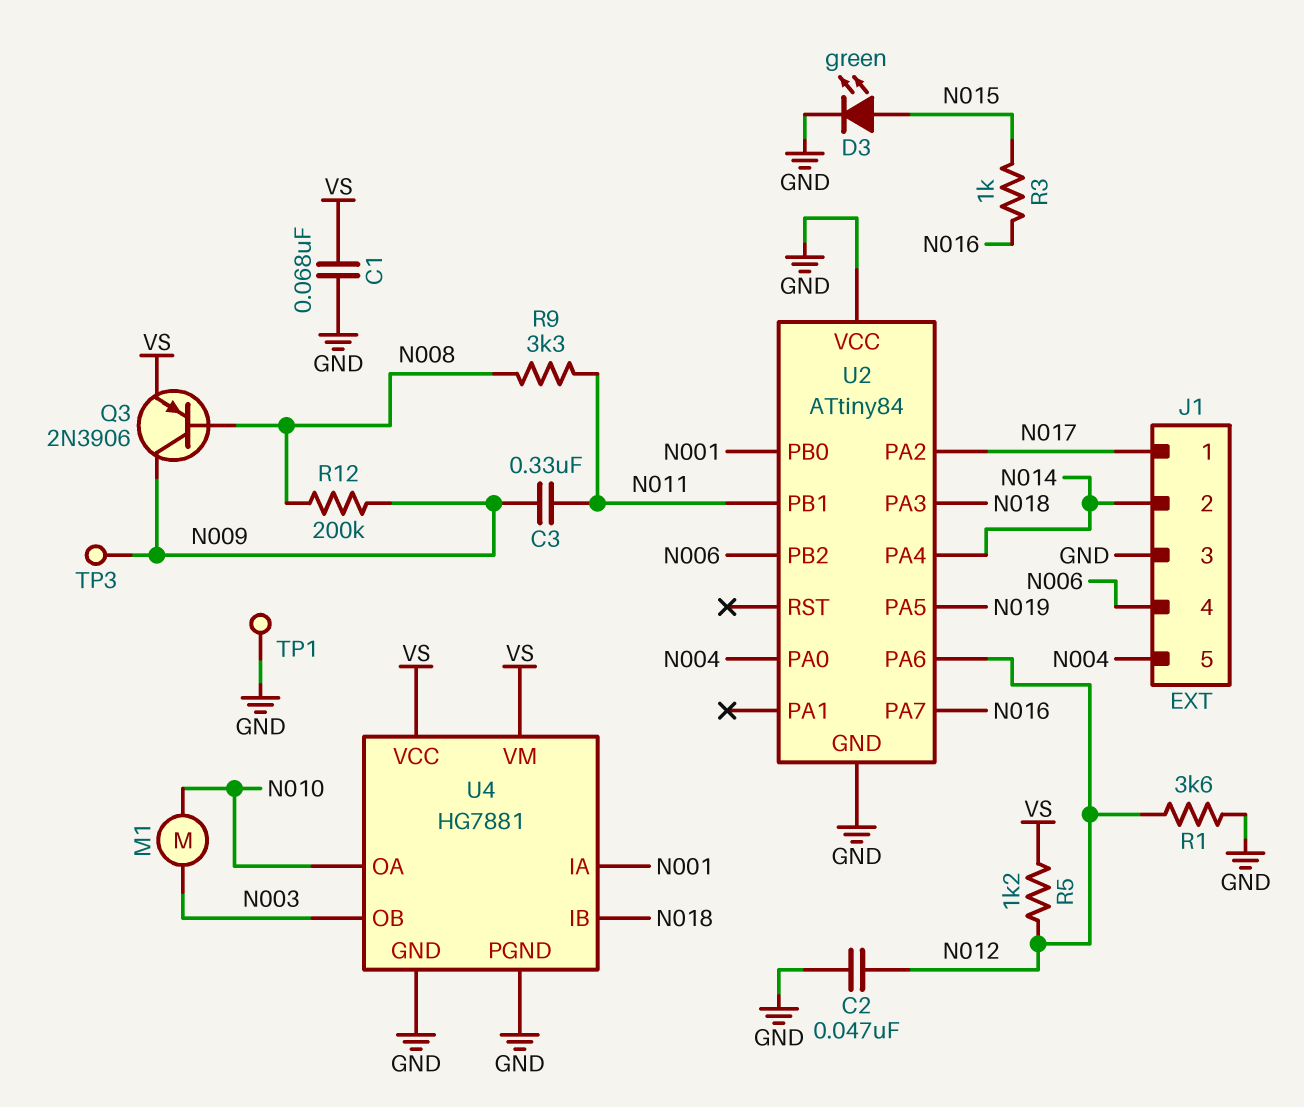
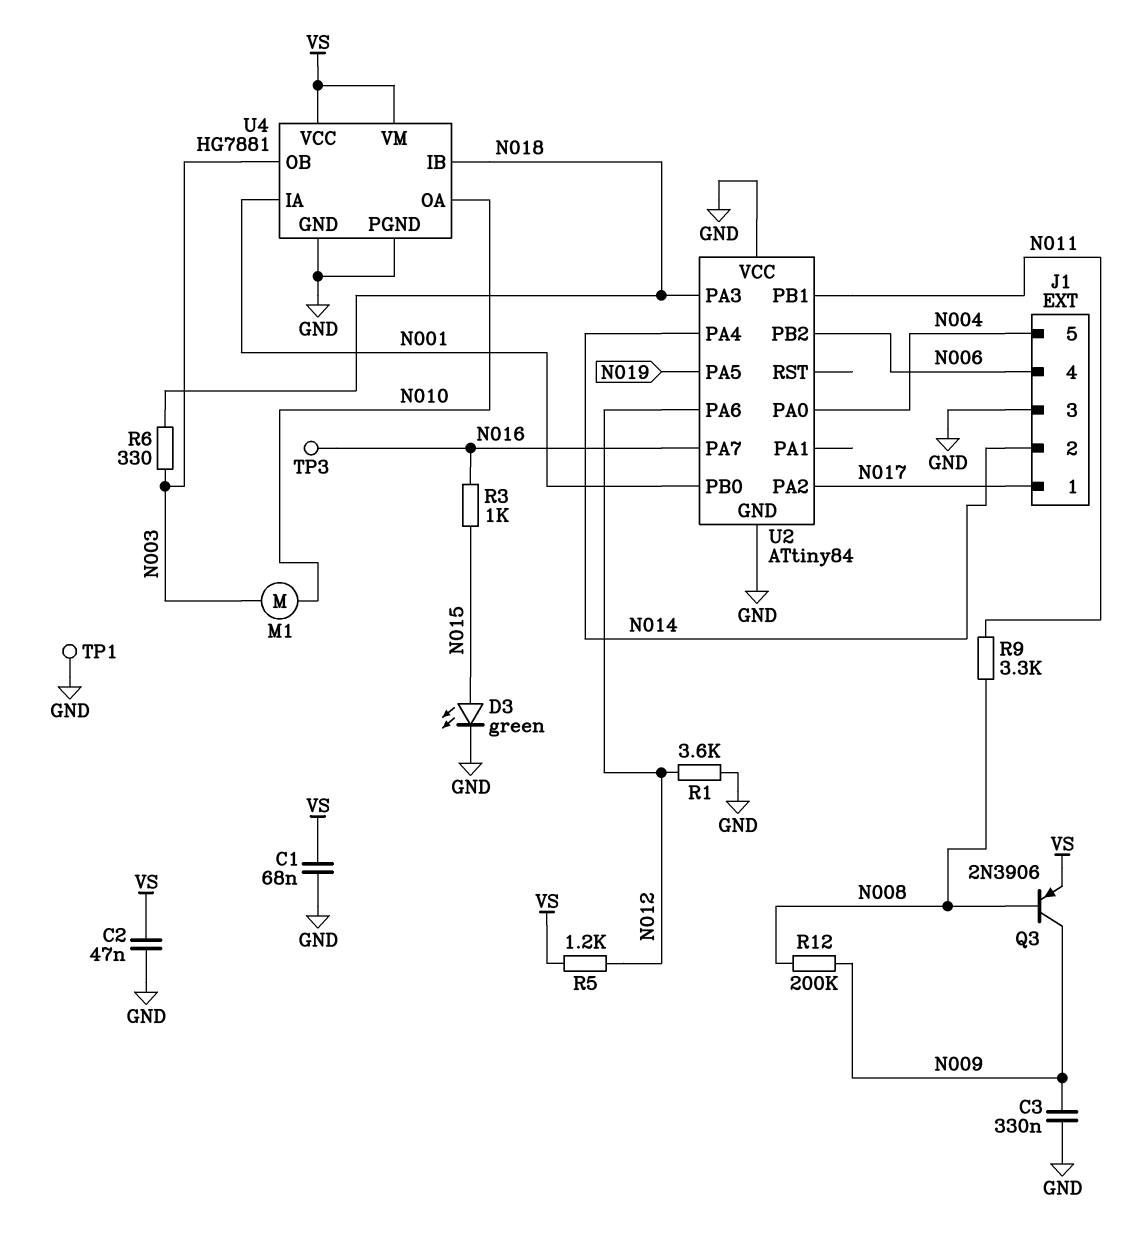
C2: 47nF (GND, N012) -> 47nF (GND, VS)
C3: 330nF (N009, N011) -> 330nF (GND, N009)
R6: none -> 330 (N003, N018)
TP3: test point (N009) -> test point (N016)

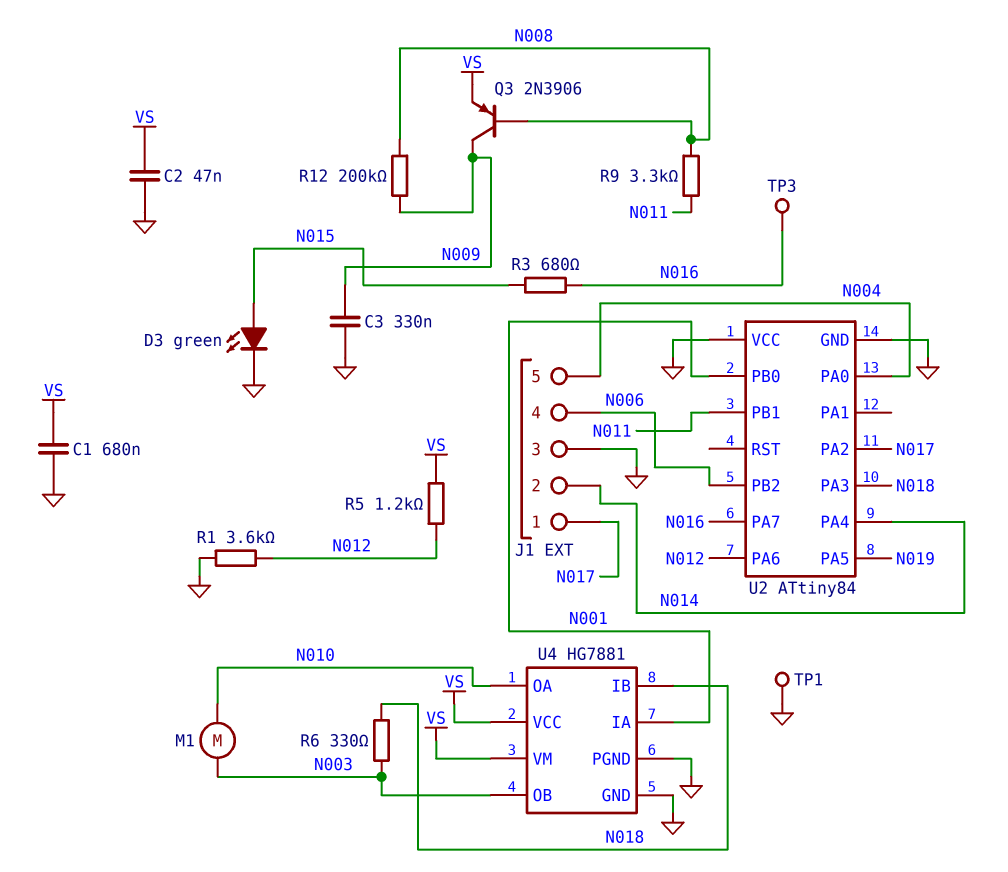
C1: 68nF (GND, VS) -> 680nF (GND, VS)
R3: 1k (N015, N016) -> 680 (N015, N016)

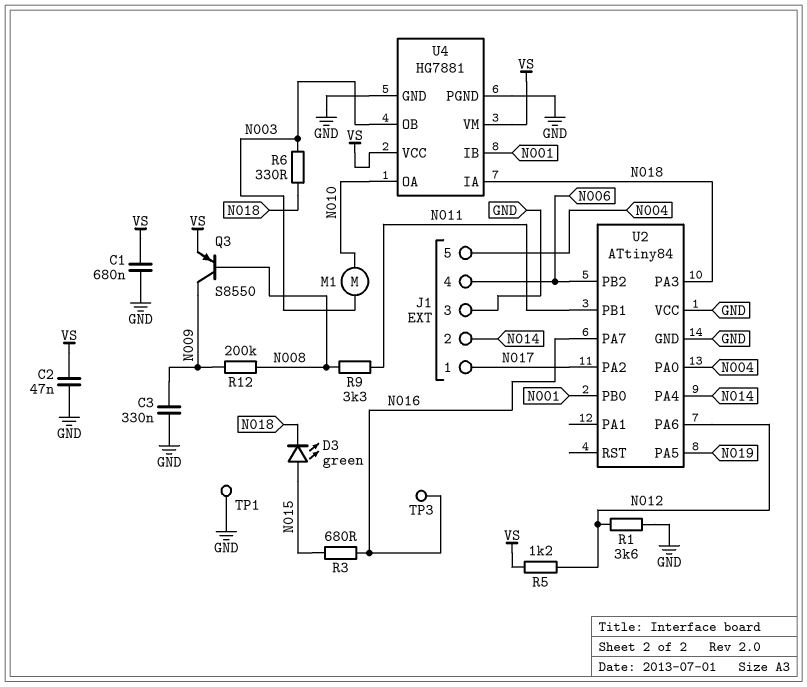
D3: LED green (A N015, K GND) -> LED green (A N015, K N018)
Q3: PNP 2N3906 (B N008, C N009, E VS) -> PNP S8550 (B N008, C N009, E VS)
U4 pin IA: N001 -> N018
U4 pin IB: N018 -> N001

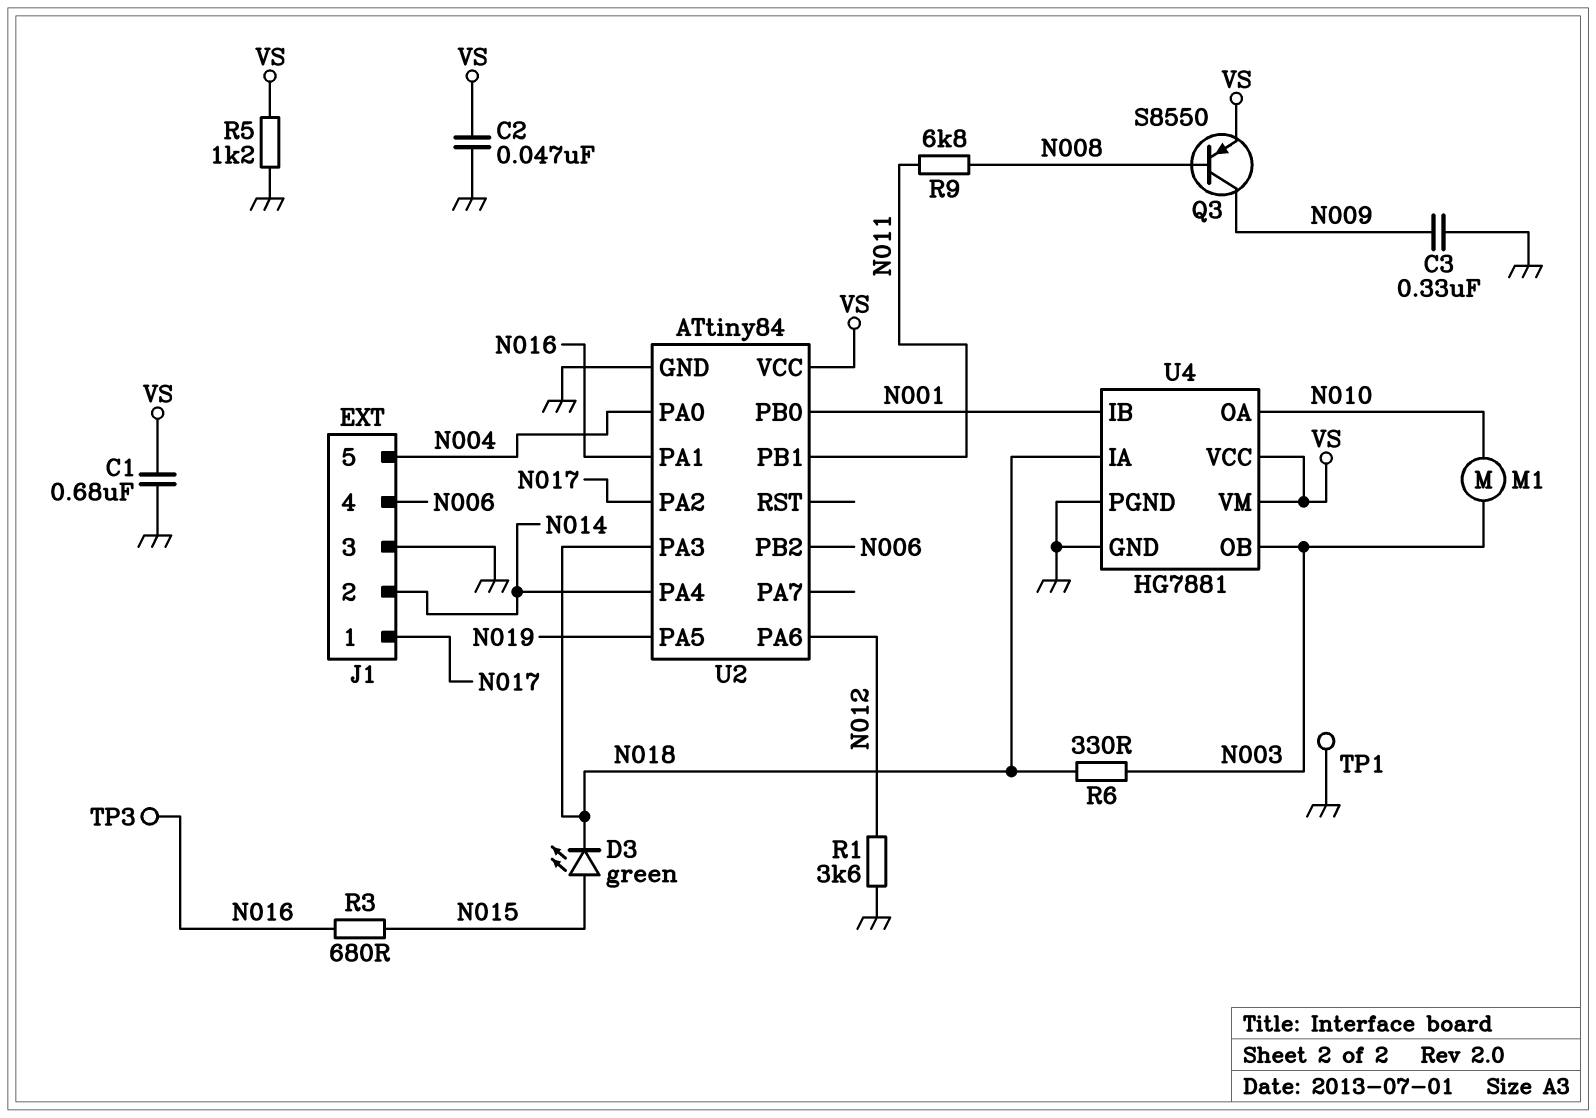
R5: 1.2k (N012, VS) -> 1.2k (GND, VS)
R9: 3.3k (N008, N011) -> 6.8k (N008, N011)
R12: 200k (N008, N009) -> none
U2 pin PA1: none -> N016
U2 pin PA7: N016 -> none
U2 pin VCC: GND -> VS

